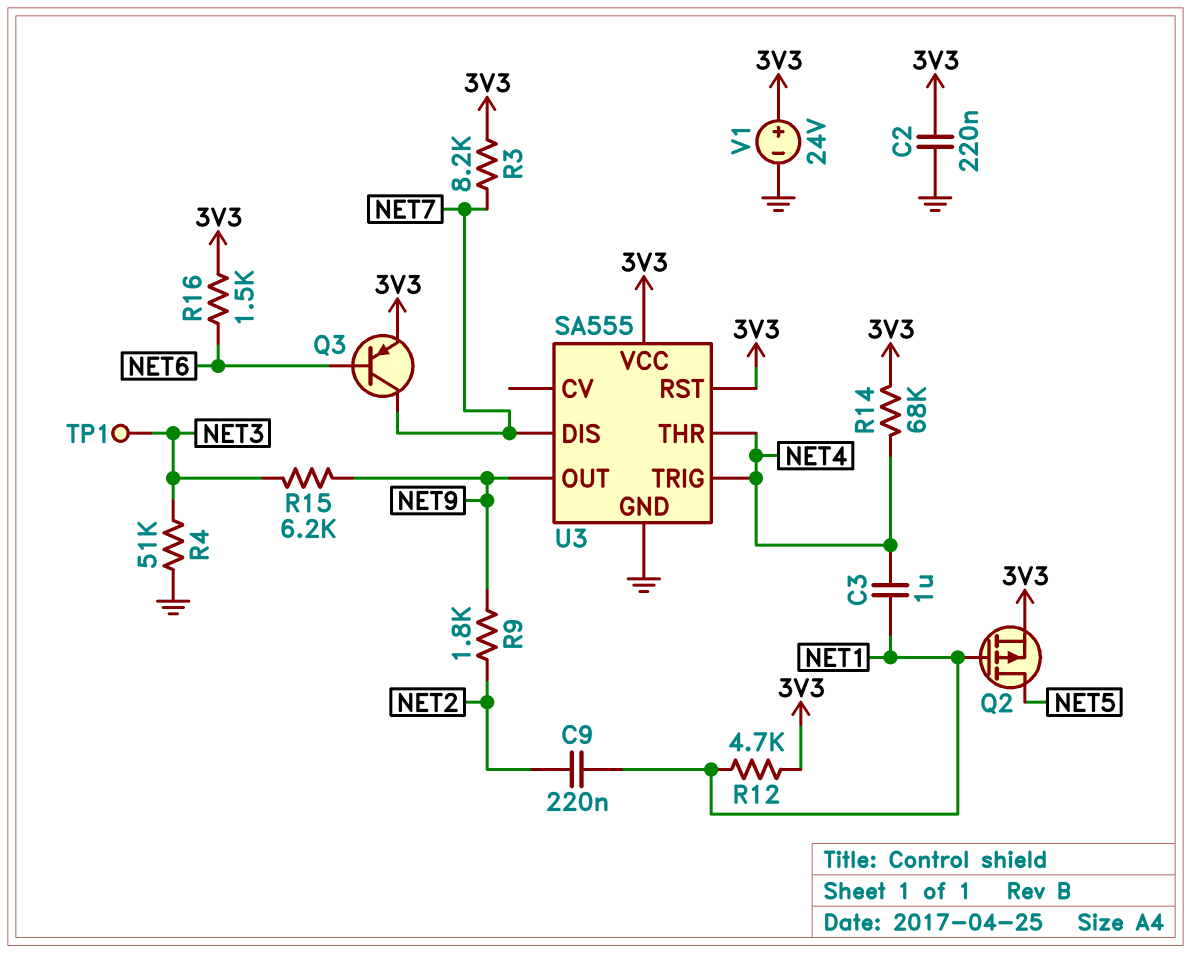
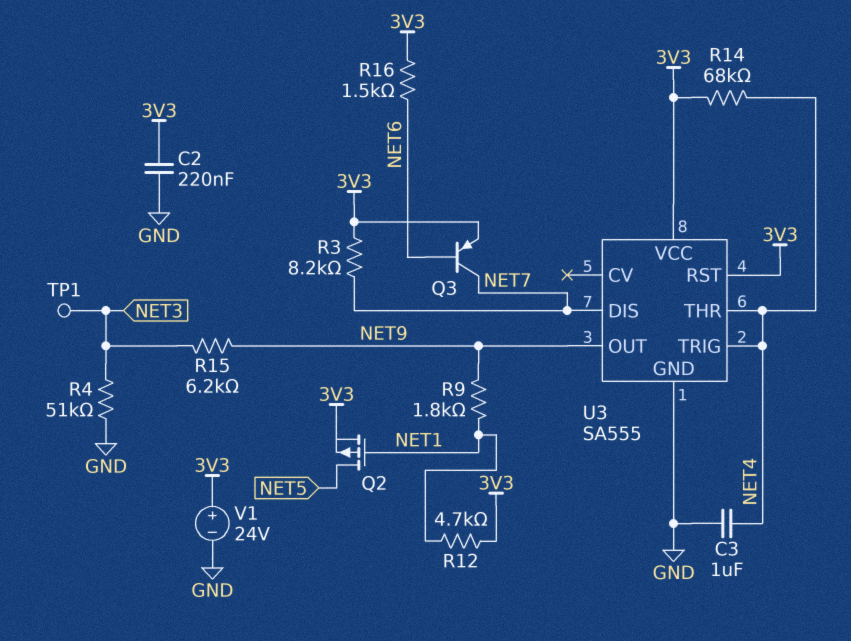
C3: 1uF (NET1, NET4) -> 1uF (GND, NET4)
C9: 220nF (NET1, NET2) -> none
R9: 1.8k (NET2, NET9) -> 1.8k (NET1, NET9)

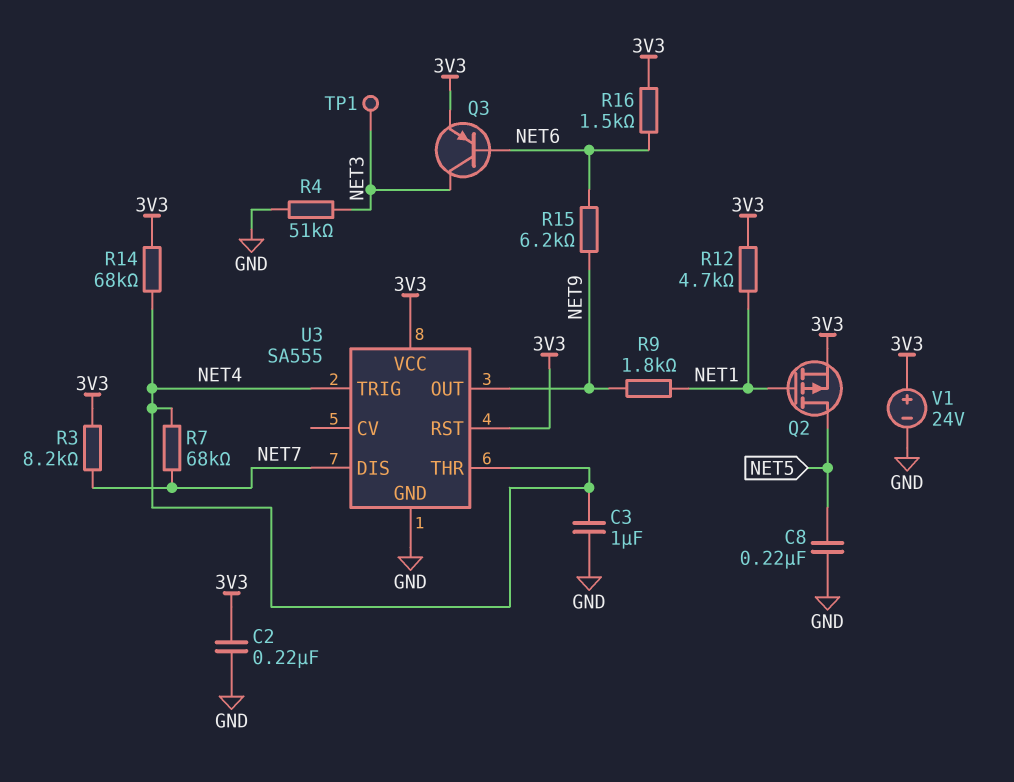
C8: none -> 220nF (GND, NET5)
Q3: PNP (B NET6, C NET7, E 3V3) -> PNP (B NET6, C NET3, E 3V3)
R7: none -> 68k (NET4, NET7)
R15: 6.2k (NET3, NET9) -> 6.2k (NET6, NET9)

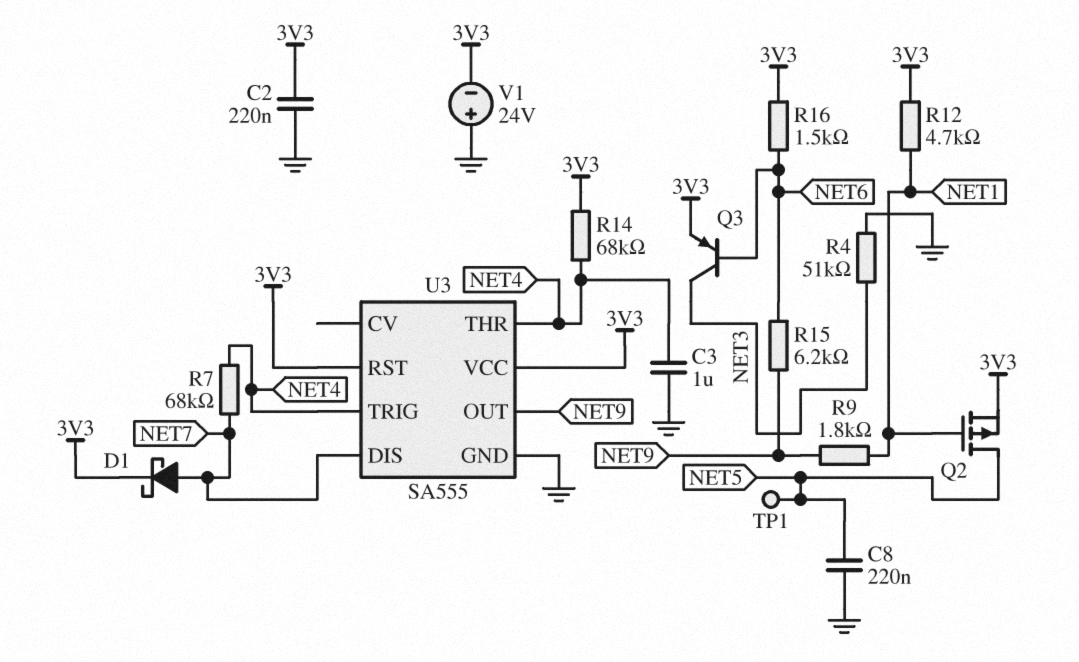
D1: none -> schottky (A NET7, K 3V3)
R3: 8.2k (3V3, NET7) -> none
TP1: test point (NET3) -> test point (NET5)
V1: 24V (plus 3V3, minus GND) -> 24V (plus GND, minus 3V3)

